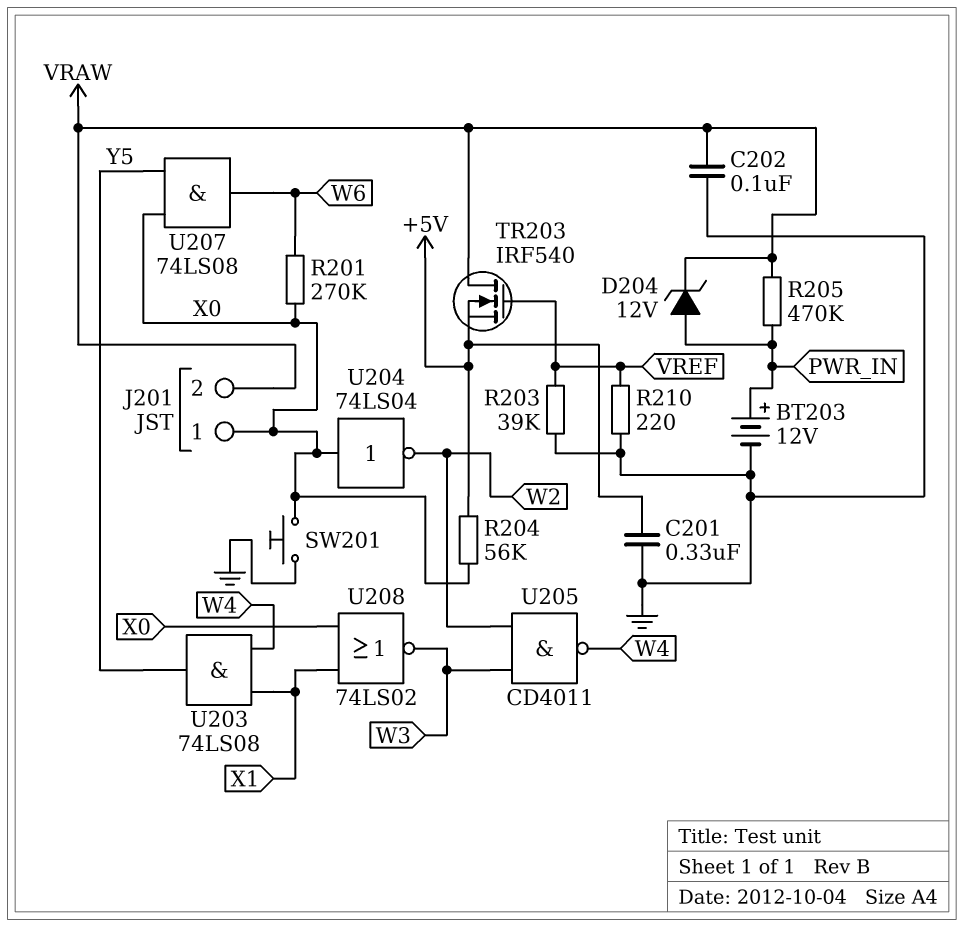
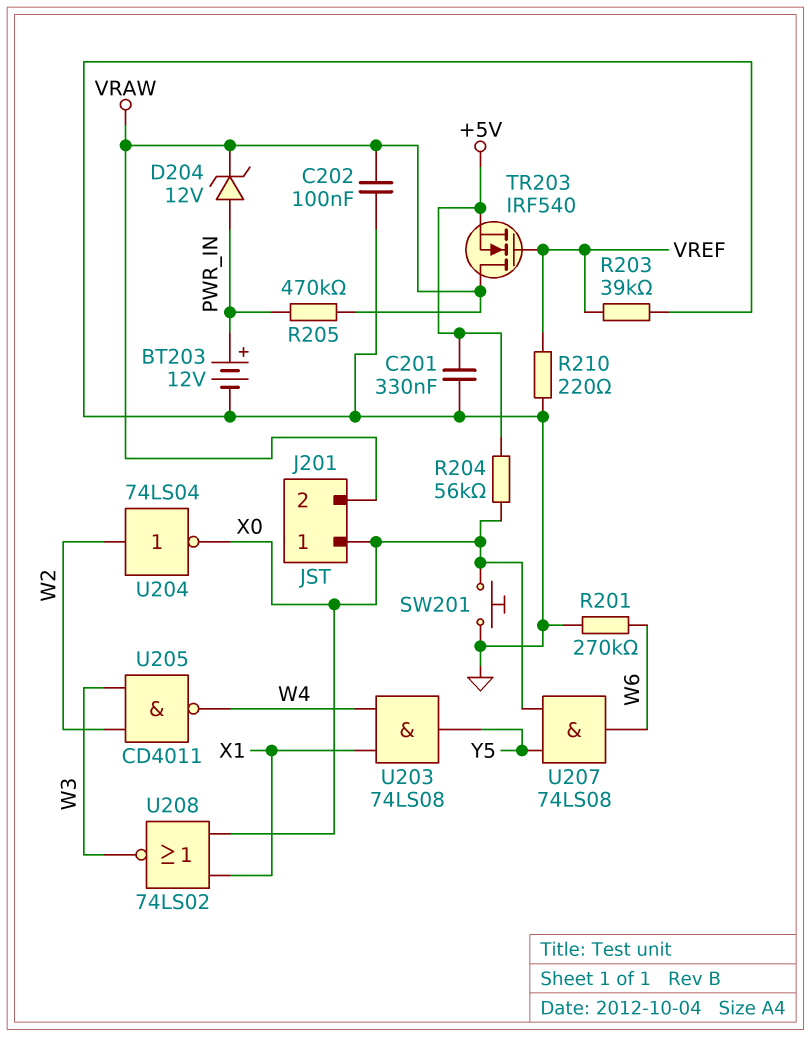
R201: 270k (W6, X0) -> 270k (GND, W6)
U204: NOT 74LS04 (in X0, out W2) -> NOT 74LS04 (in W2, out X0)

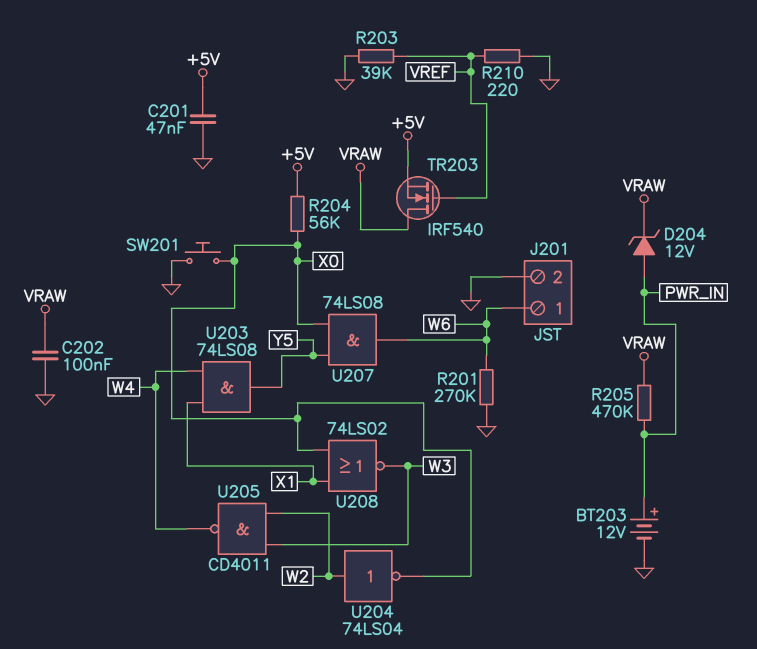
C201: 330nF (+5V, GND) -> 47nF (+5V, GND)
J201 pin 1: X0 -> W6
J201 pin 2: VRAW -> GND

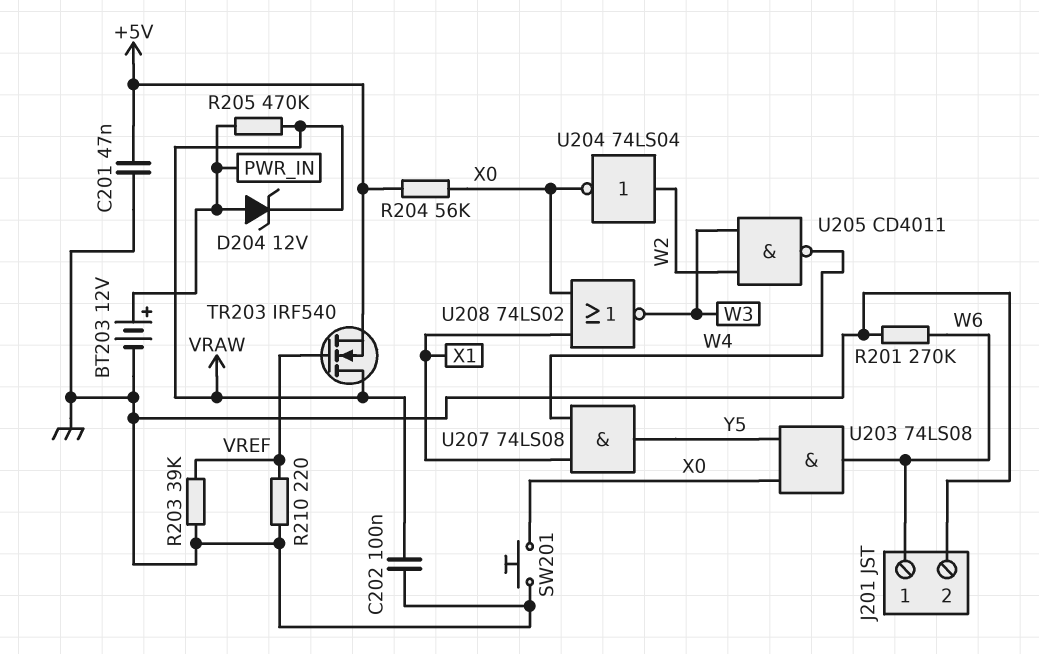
U203: AND 74LS08 (in W4, in X1, out Y5) -> AND 74LS08 (in X0, in Y5, out W6)
U207: AND 74LS08 (in X0, in Y5, out W6) -> AND 74LS08 (in W4, in X1, out Y5)

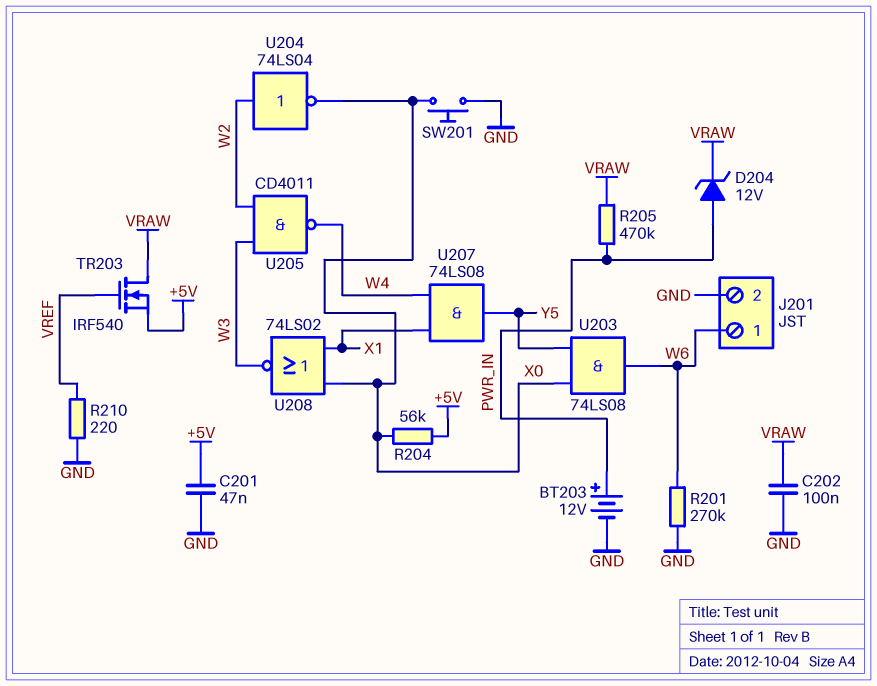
R203: 39k (GND, VREF) -> none

